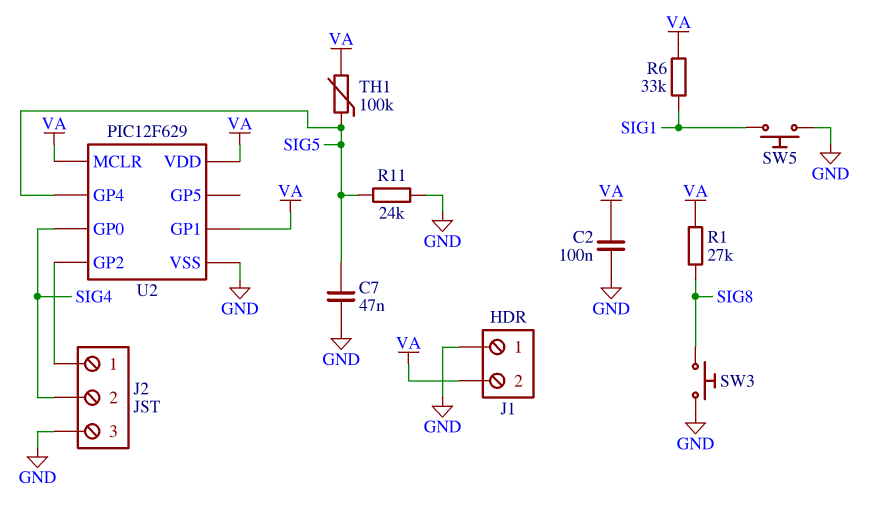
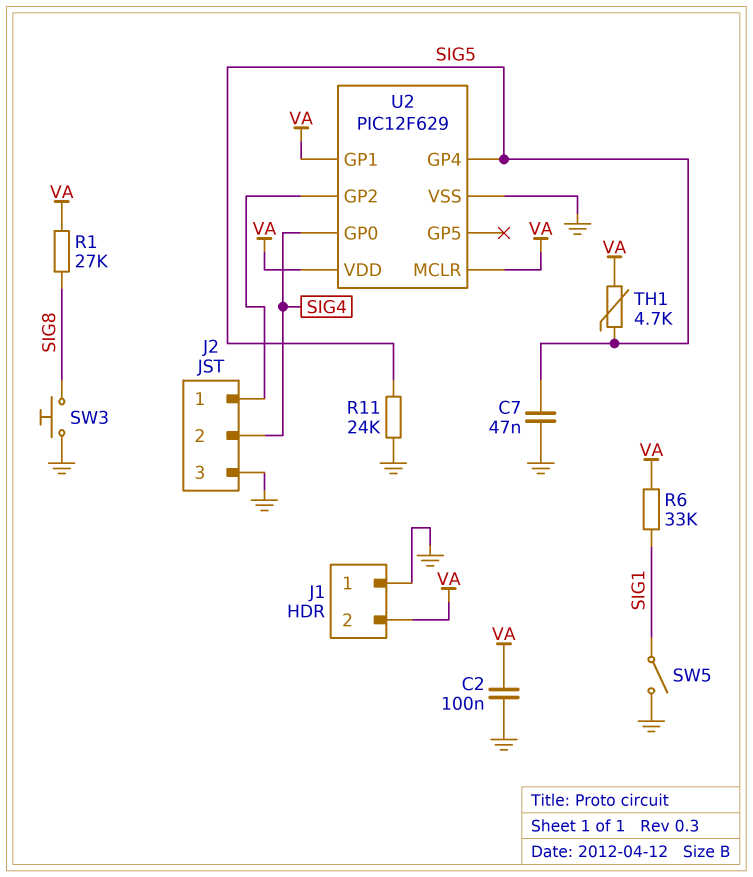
SW5: button (GND, SIG1) -> switch (GND, SIG1)
TH1: 100k (SIG5, VA) -> 4.7k (SIG5, VA)

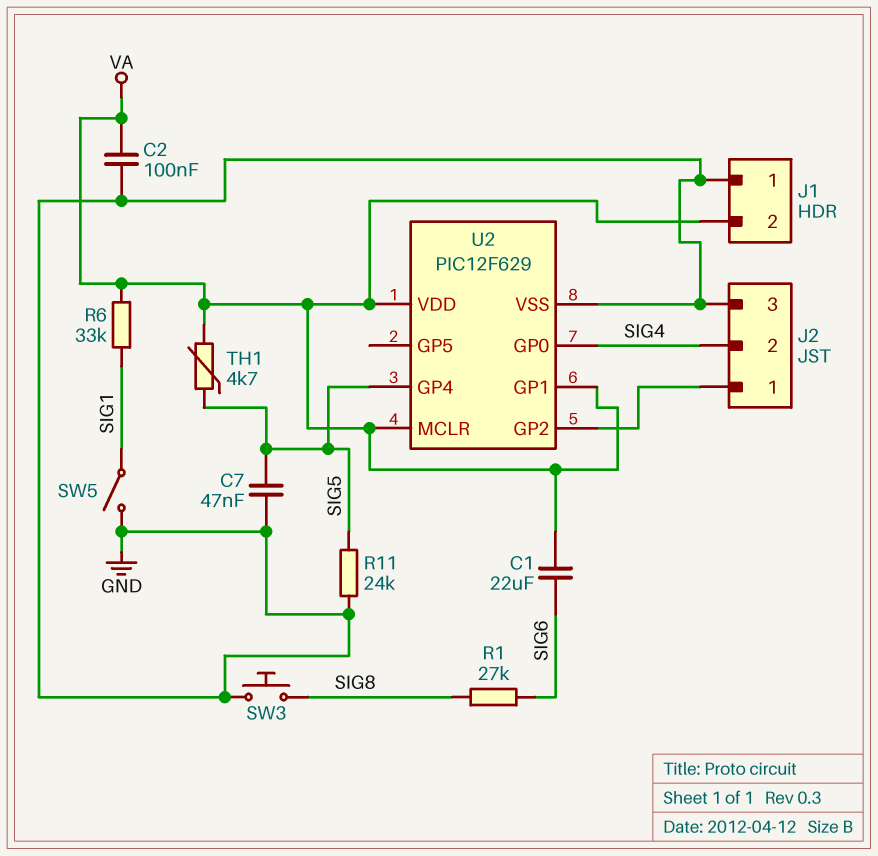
C1: none -> 22uF (SIG6, VA)
R1: 27k (SIG8, VA) -> 27k (SIG6, SIG8)

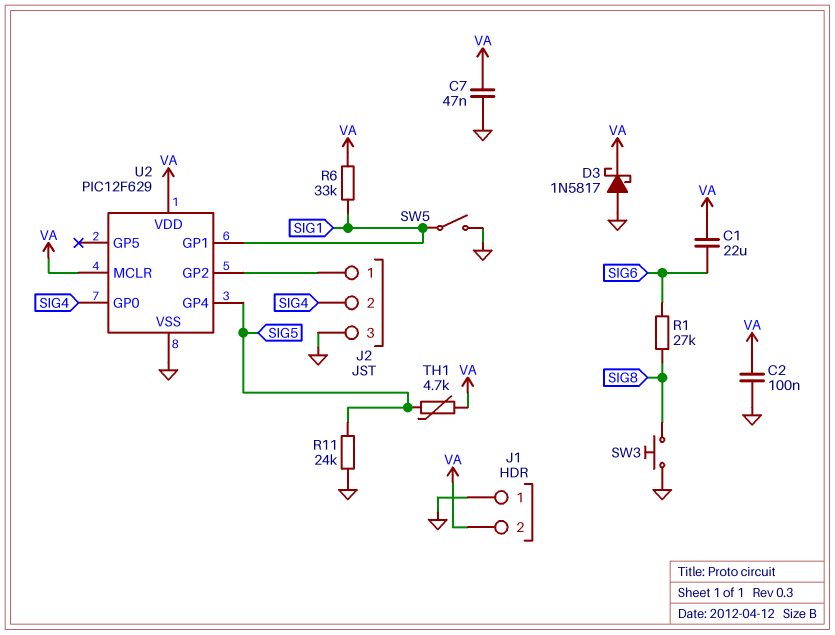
C7: 47nF (GND, SIG5) -> 47nF (GND, VA)
D3: none -> schottky 1N5817 (A GND, K VA)
U2 pin GP1: VA -> SIG1

